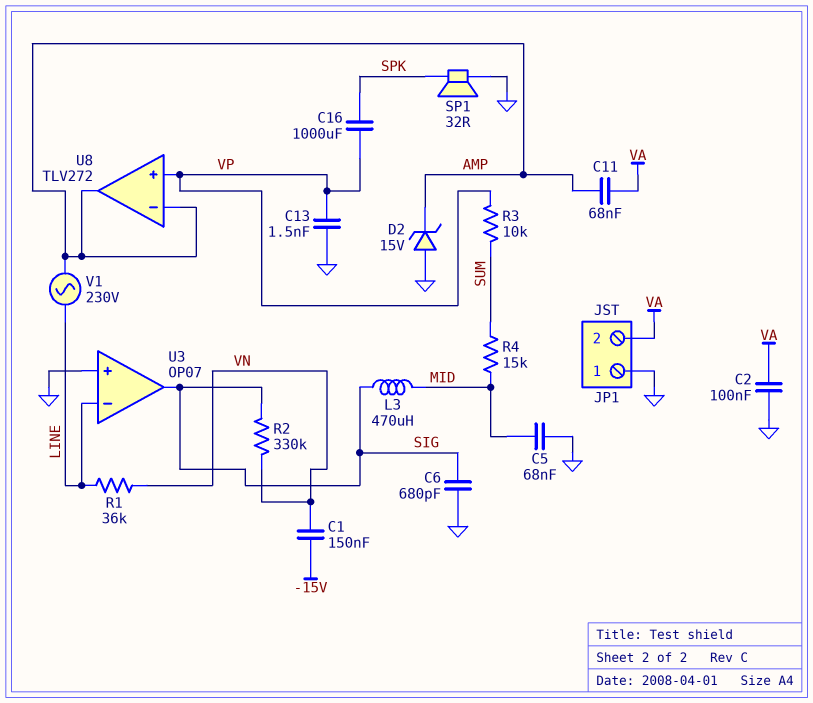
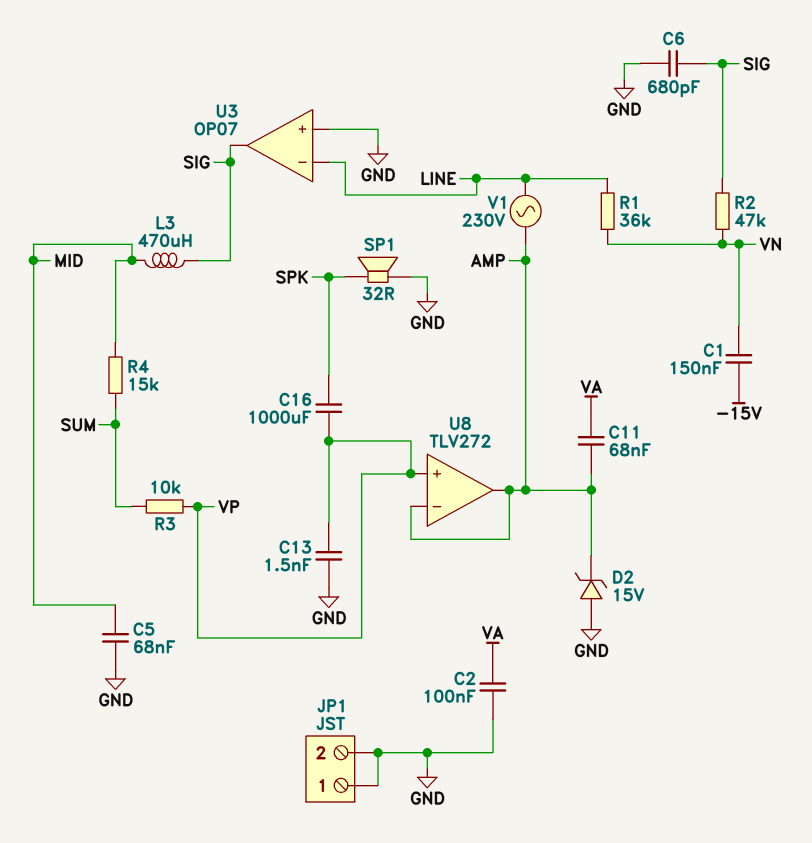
JP1 pin 2: VA -> GND
R2: 330k (SIG, VN) -> 47k (SIG, VN)

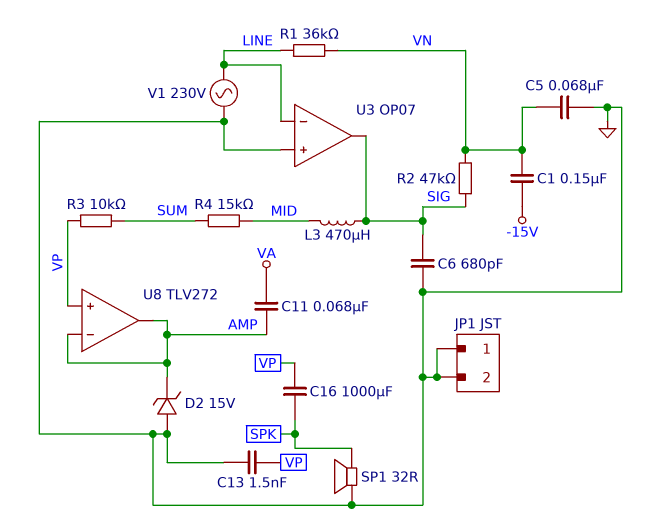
C2: 100nF (GND, VA) -> none
C5: 68nF (GND, MID) -> 68nF (GND, VN)
V1: AC 230V (AMP, LINE) -> AC 230V (GND, LINE)

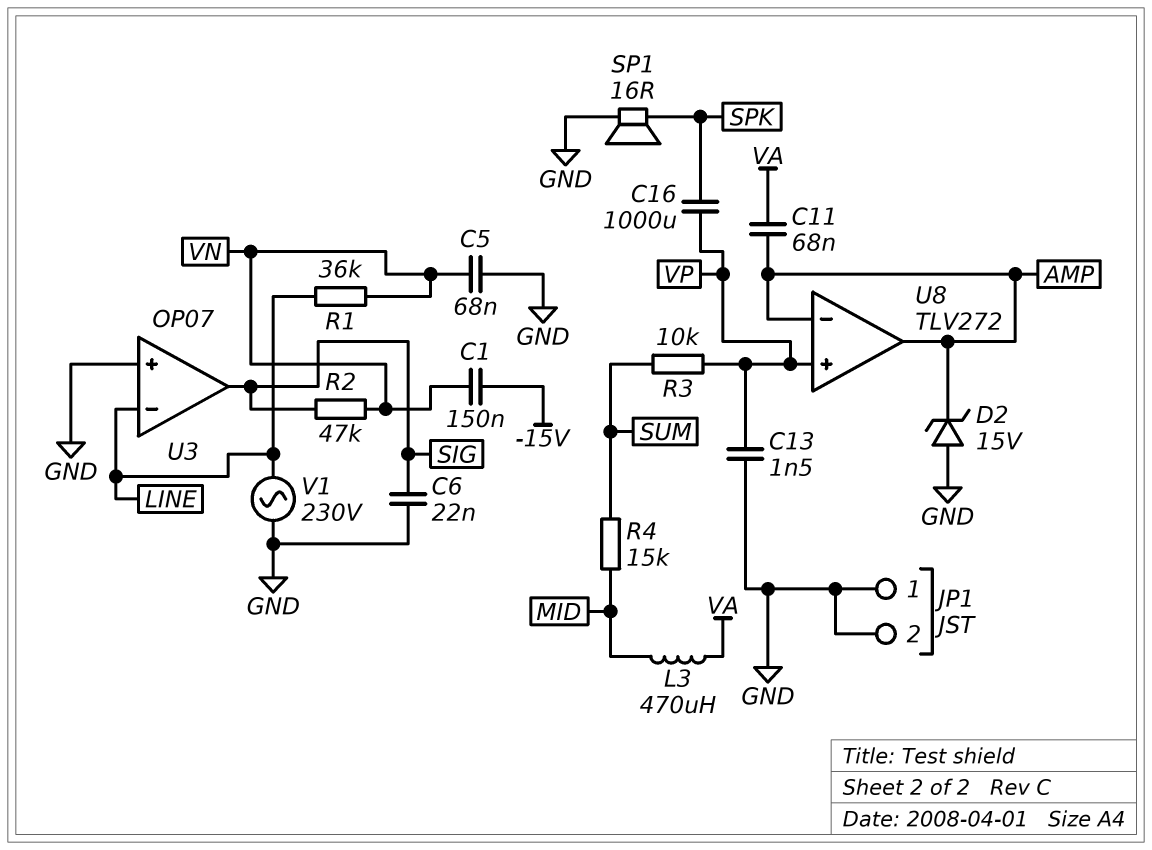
C6: 680pF (GND, SIG) -> 22nF (GND, SIG)
L3: 470uH (MID, SIG) -> 470uH (MID, VA)
SP1: speaker 32R (GND, SPK) -> speaker 16R (GND, SPK)

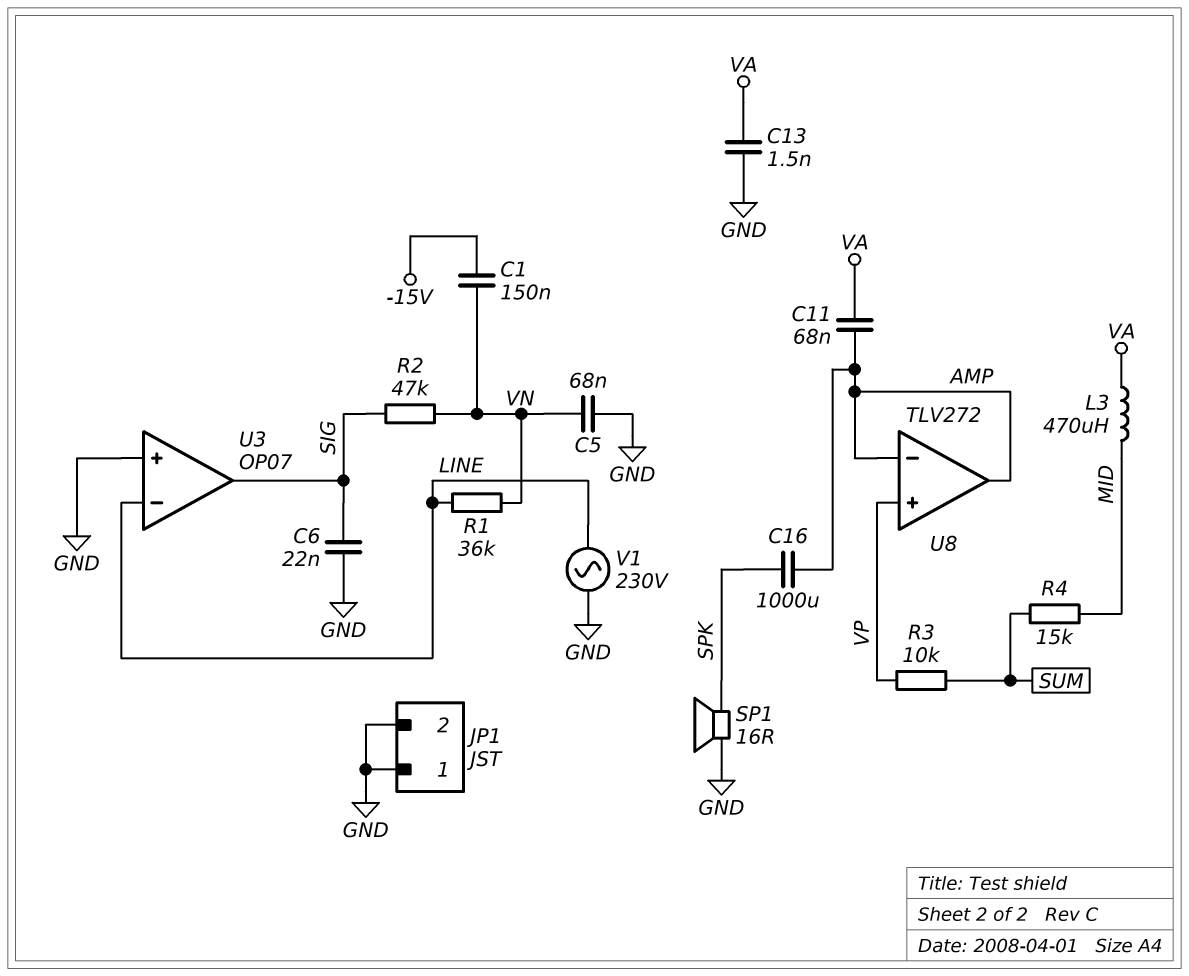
C13: 1.5nF (GND, VP) -> 1.5nF (GND, VA)
C16: 1000uF (SPK, VP) -> 1000uF (AMP, SPK)
D2: zener 15V (A GND, K AMP) -> none

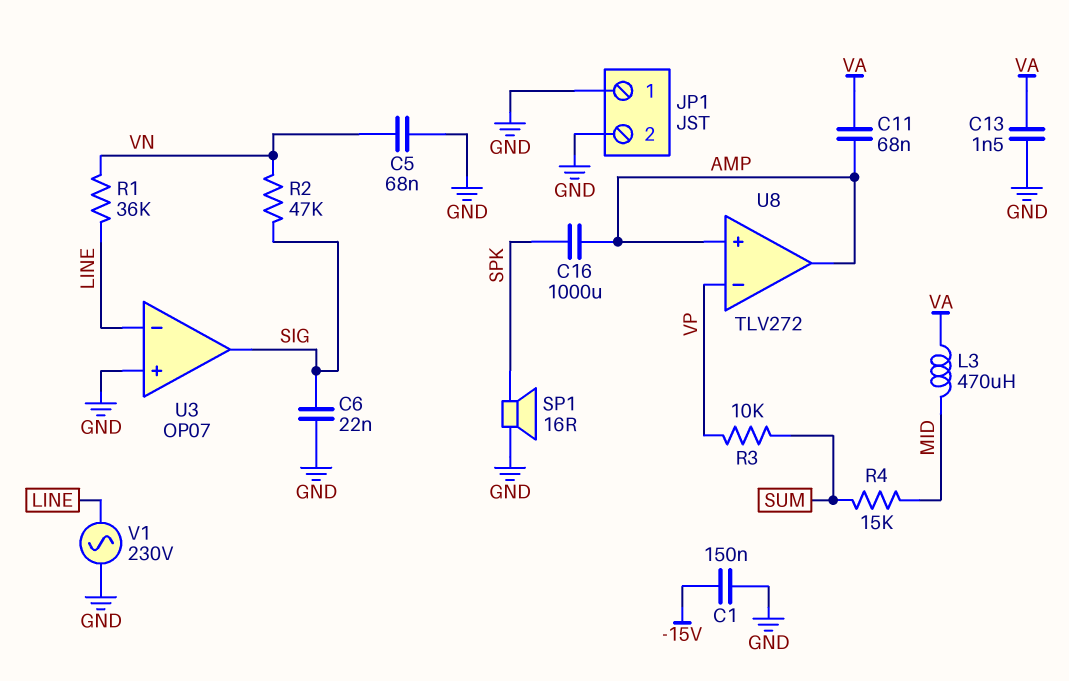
C1: 150nF (-15V, VN) -> 150nF (-15V, GND)
U8 pin in+: VP -> AMP
U8 pin in-: AMP -> VP

